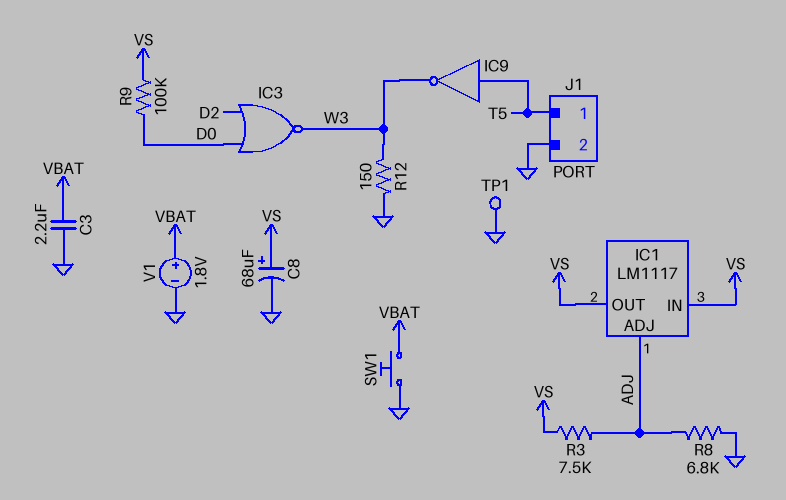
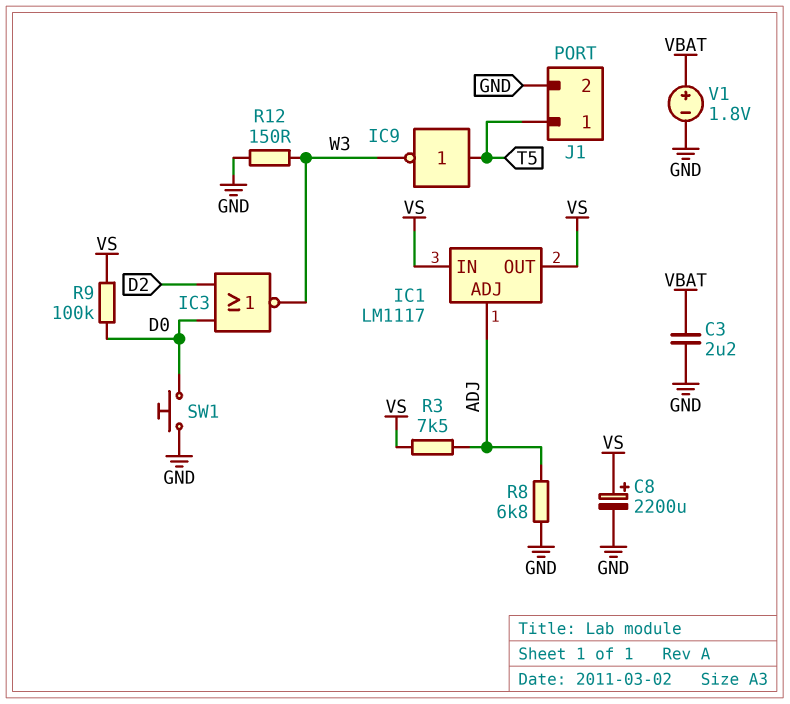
C8: 68uF (plus VS, minus GND) -> 2200uF (plus VS, minus GND)
SW1: button (GND, VBAT) -> button (D0, GND)
TP1: test point (GND) -> none

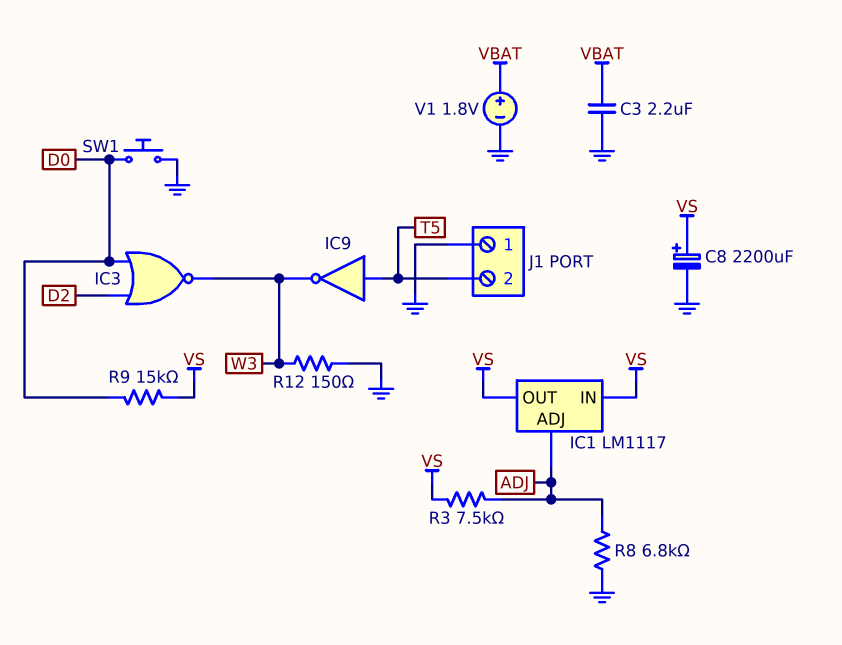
J1 pin 1: T5 -> GND
J1 pin 2: GND -> T5
R9: 100k (D0, VS) -> 15k (D0, VS)

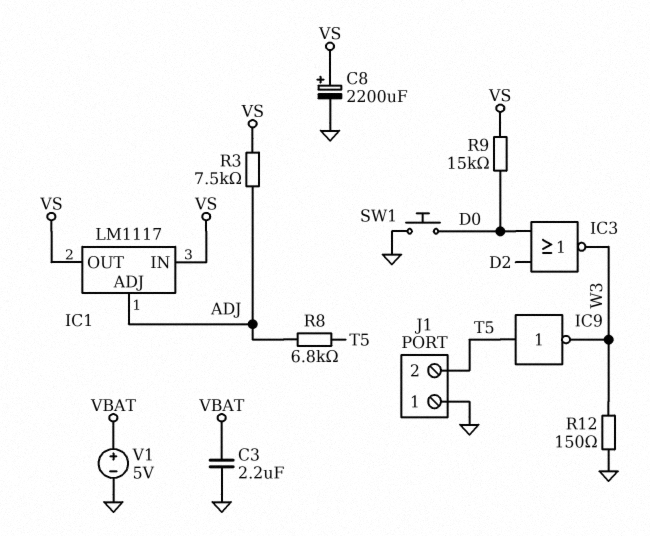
R8: 6.8k (ADJ, GND) -> 6.8k (ADJ, T5)
V1: 1.8V (plus VBAT, minus GND) -> 5V (plus VBAT, minus GND)

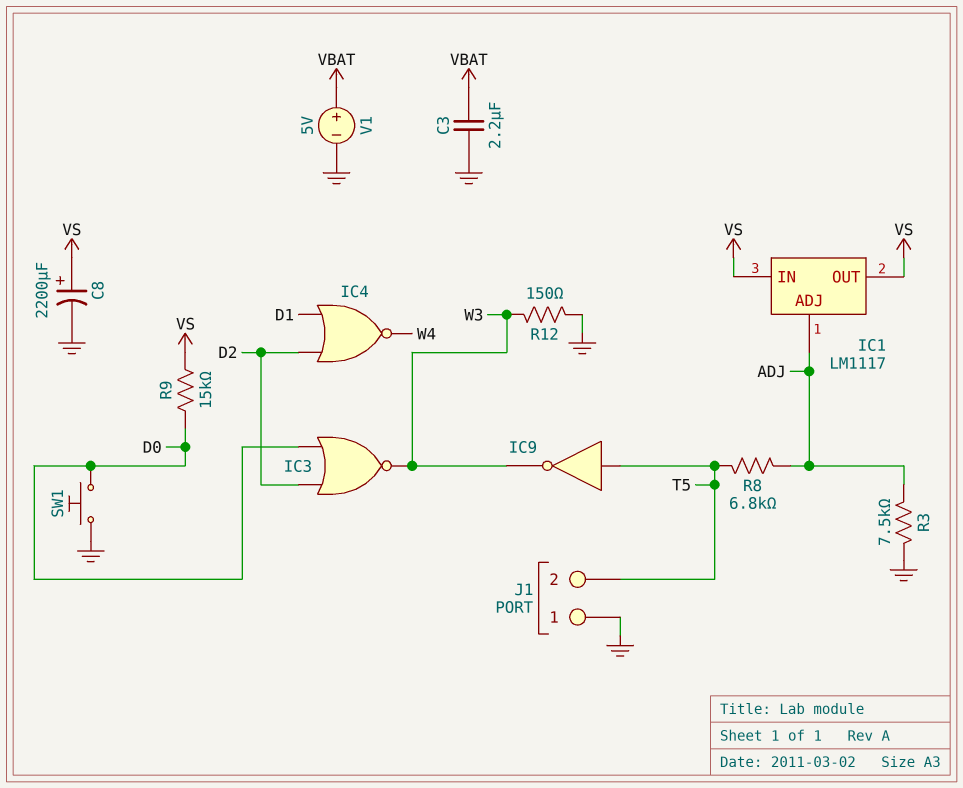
IC4: none -> NOR (in D1, in D2, out W4)
R3: 7.5k (ADJ, VS) -> 7.5k (ADJ, GND)

